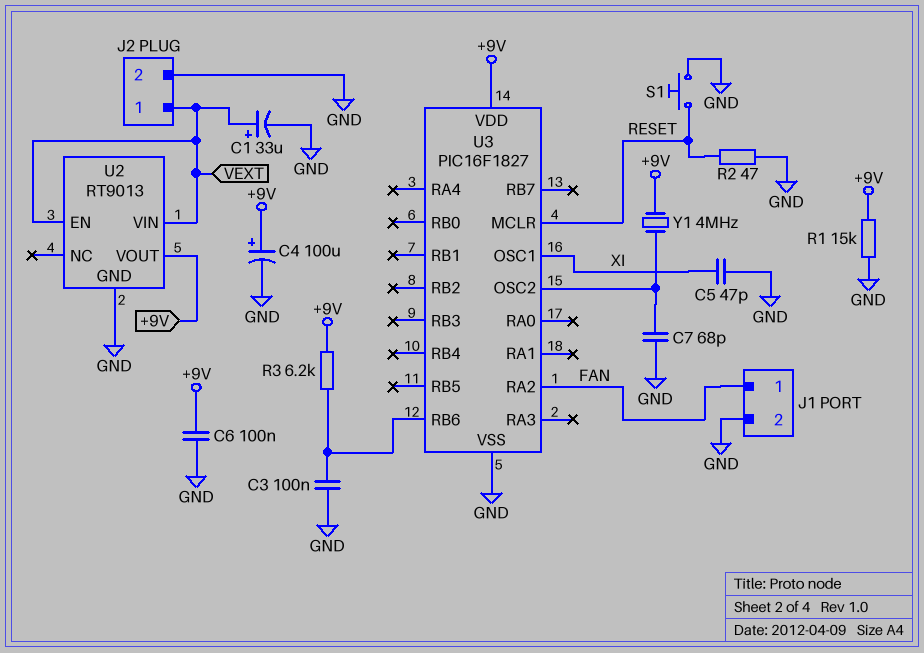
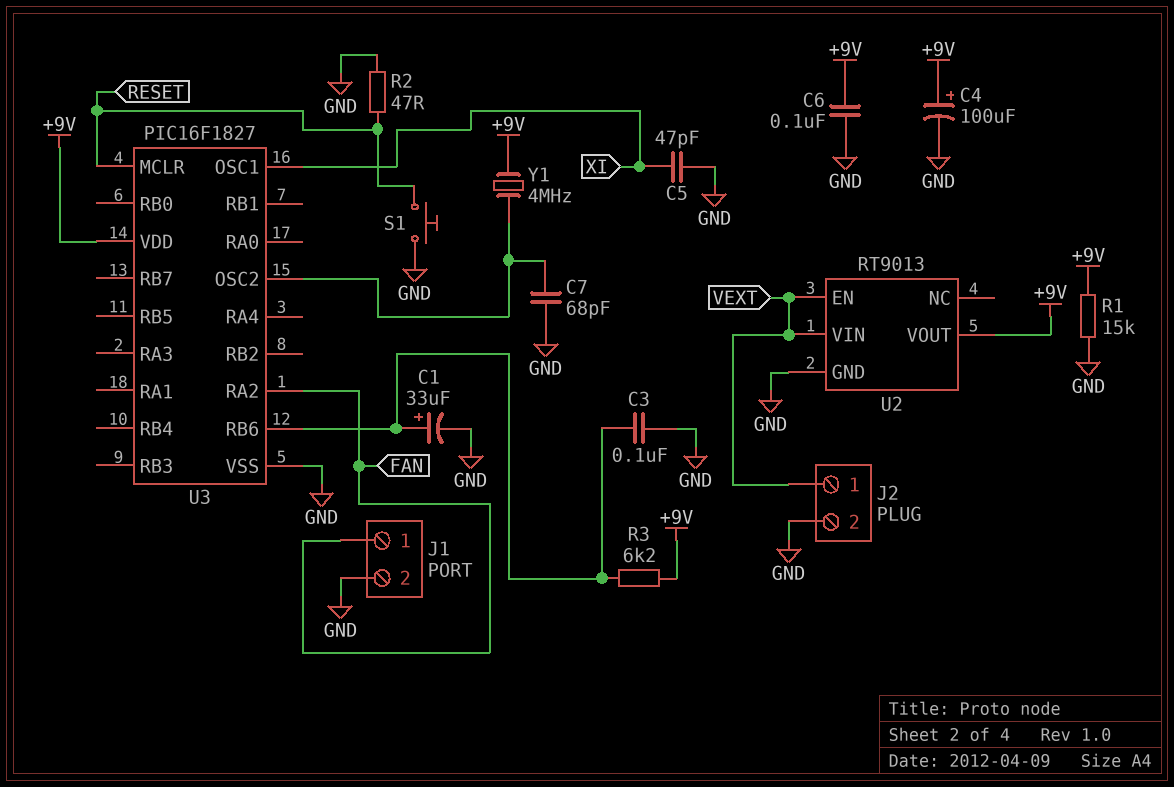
C1: 33uF (plus VEXT, minus GND) -> 33uF (plus U3/RB6, minus GND)

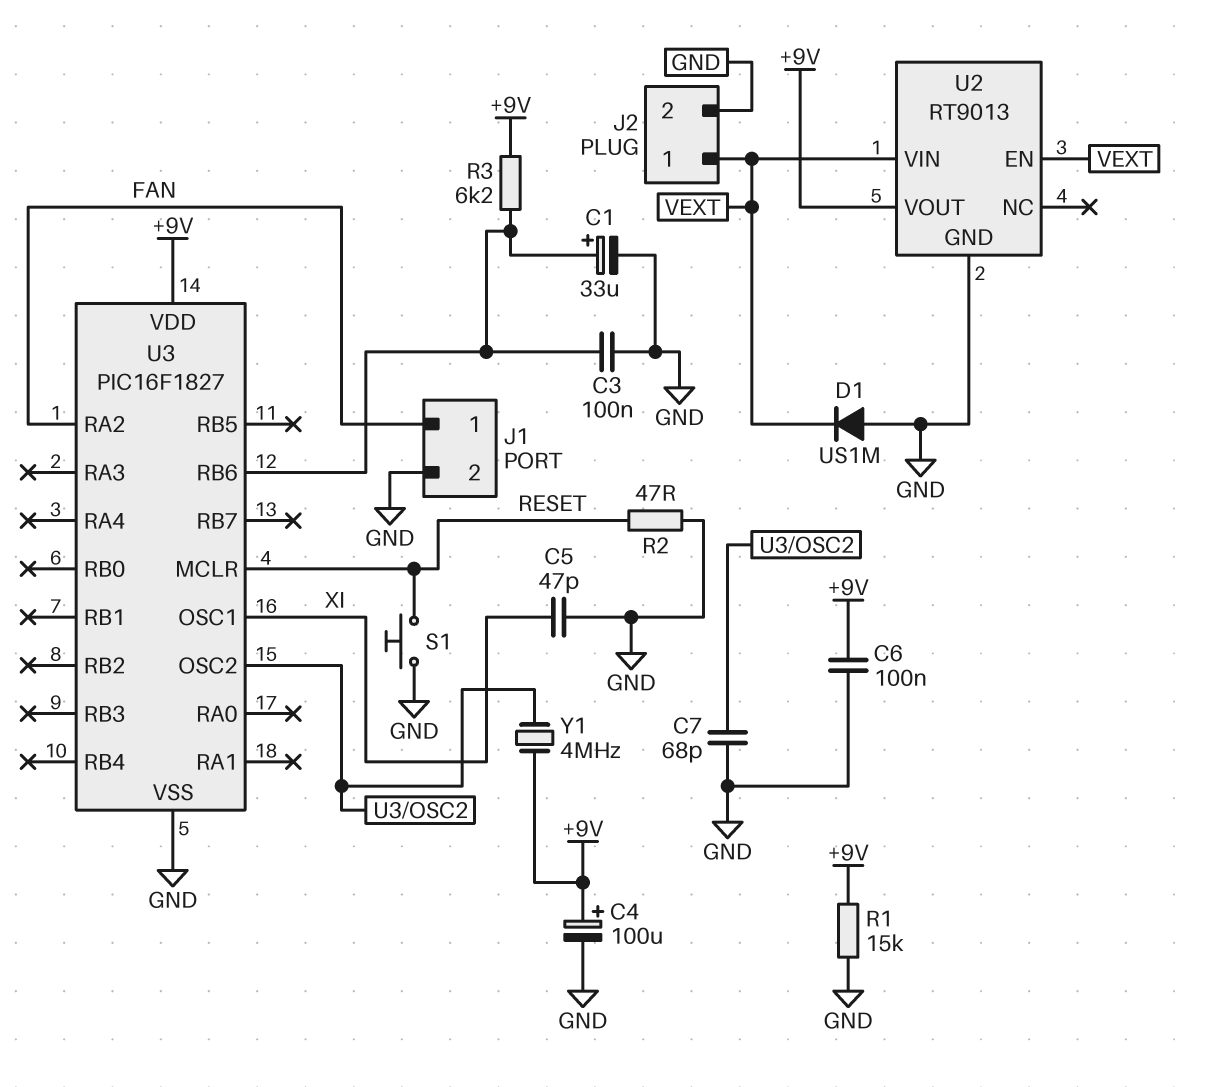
D1: none -> diode US1M (A GND, K VEXT)

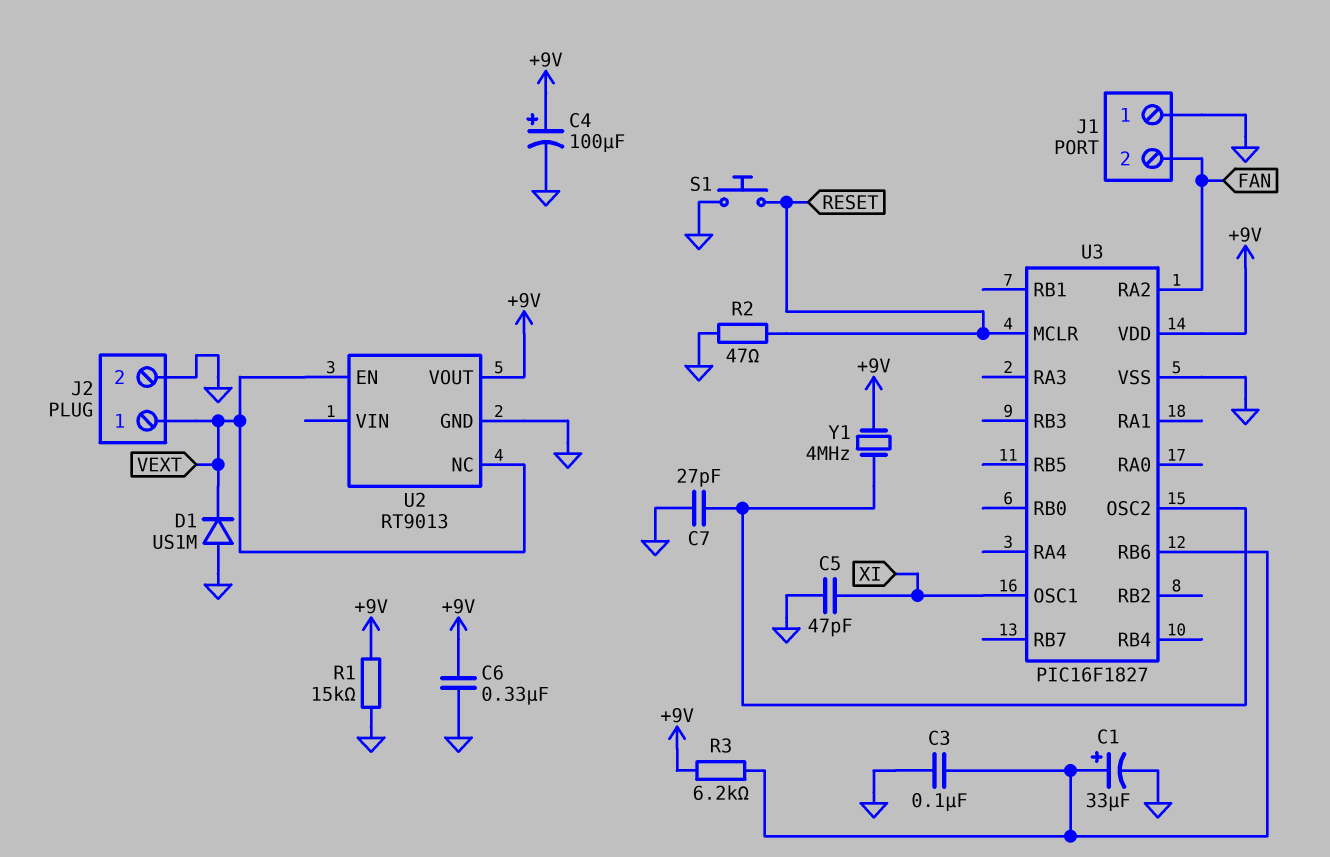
C6: 100nF (+9V, GND) -> 330nF (+9V, GND)
C7: 68pF (GND, U3/OSC2) -> 27pF (GND, U3/OSC2)
J1 pin 1: FAN -> GND
J1 pin 2: GND -> FAN
U2 pin NC: none -> VEXT
U2 pin VIN: VEXT -> none

